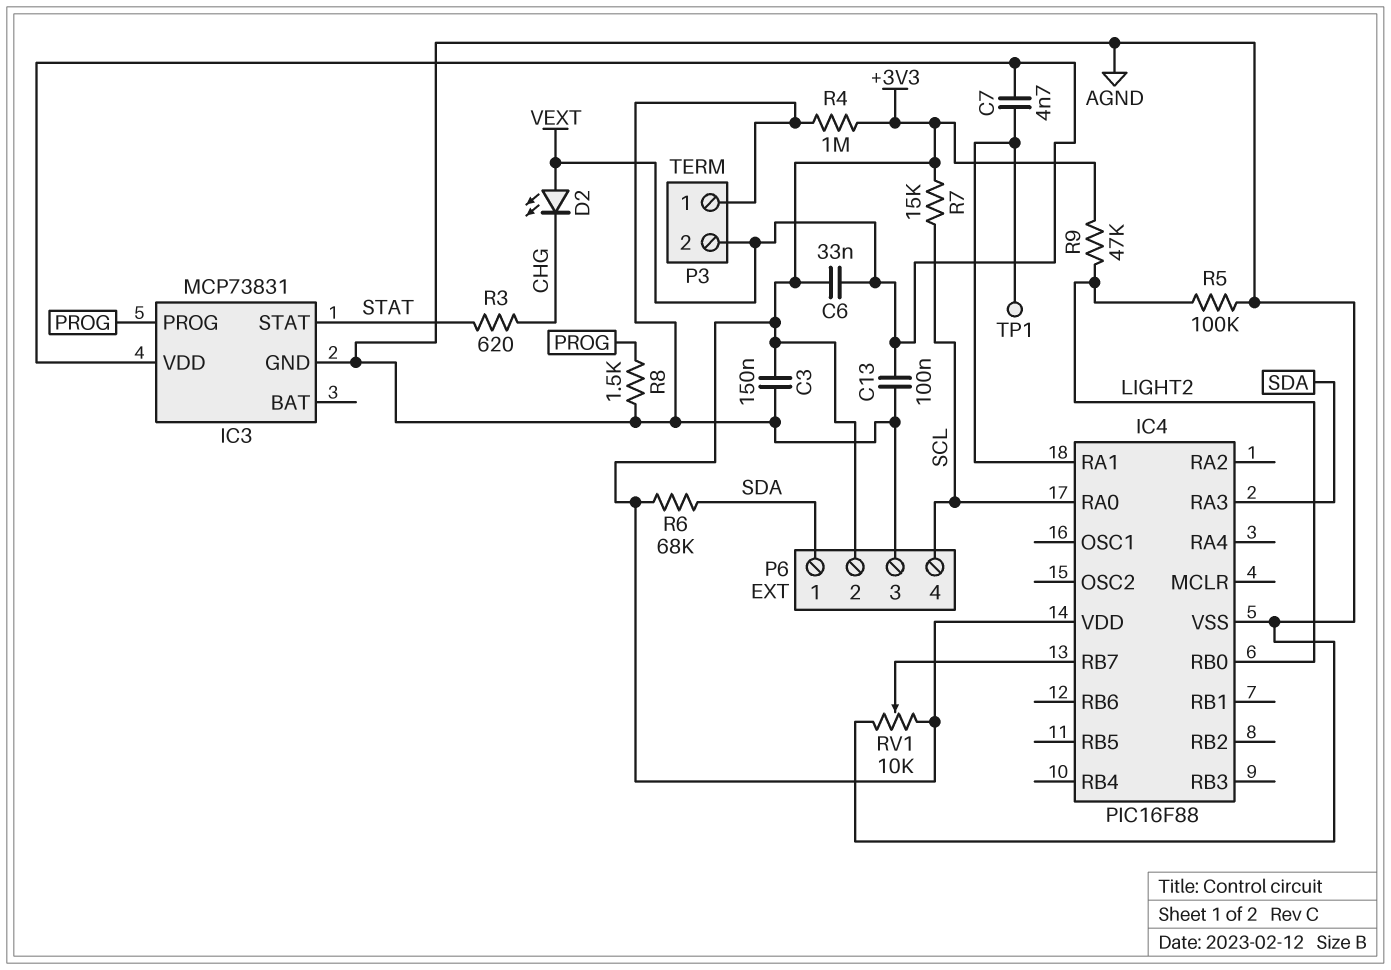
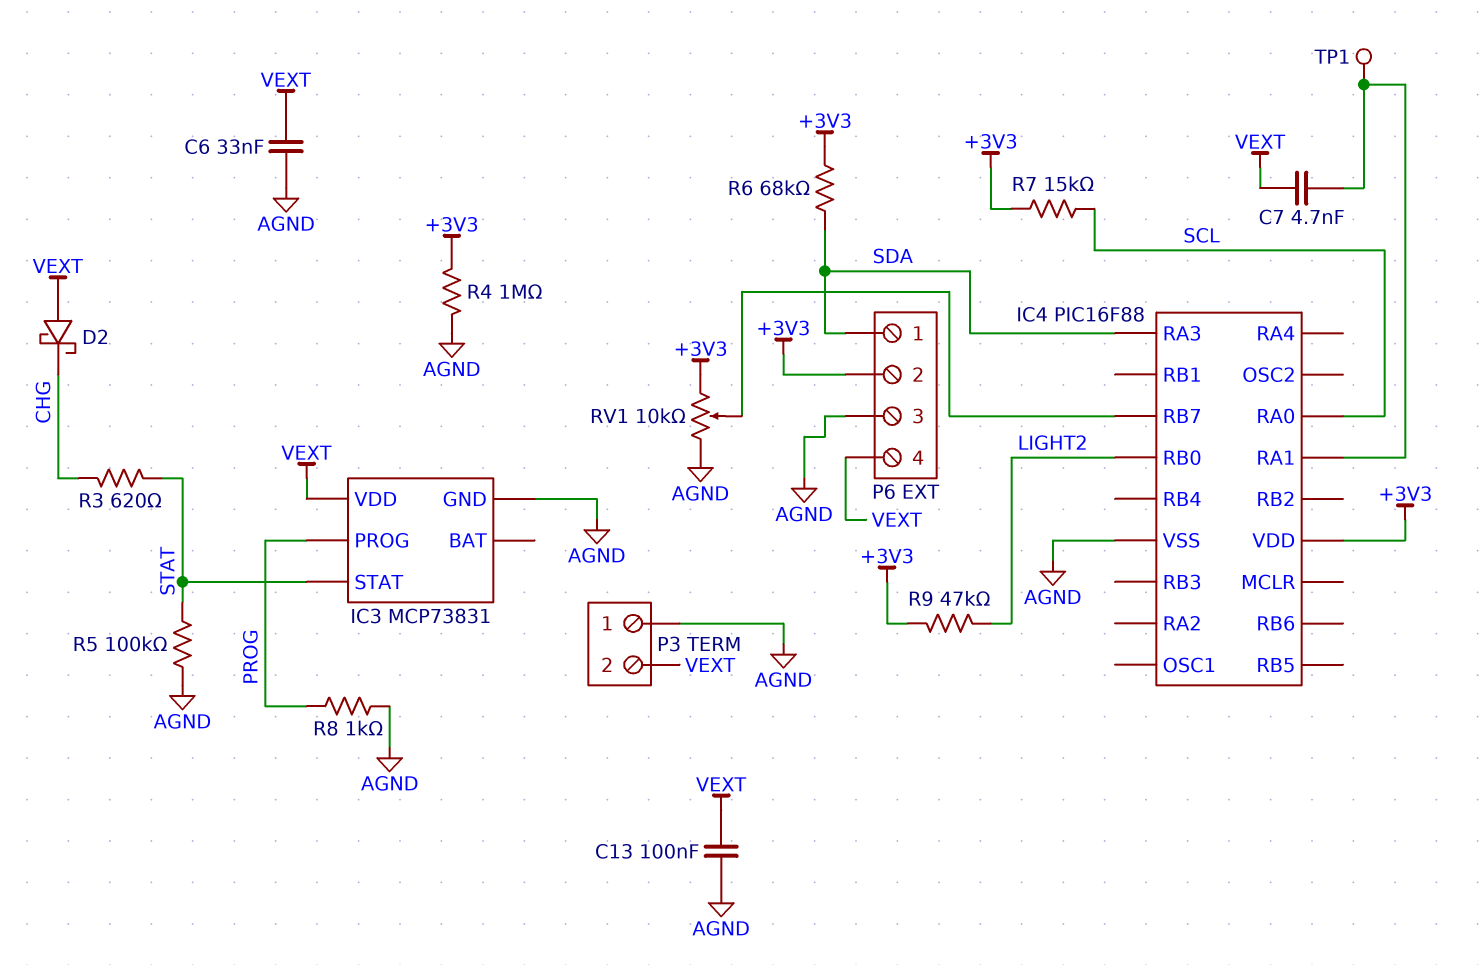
C3: 150nF (+3V3, AGND) -> none
C6: 33nF (+3V3, VEXT) -> 33nF (AGND, VEXT)
D2: LED (A VEXT, K CHG) -> schottky (A VEXT, K CHG)
P6 pin 4: SCL -> VEXT
R5: 100k (AGND, LIGHT2) -> 100k (AGND, STAT)
R8: 1.5k (AGND, PROG) -> 1k (AGND, PROG)

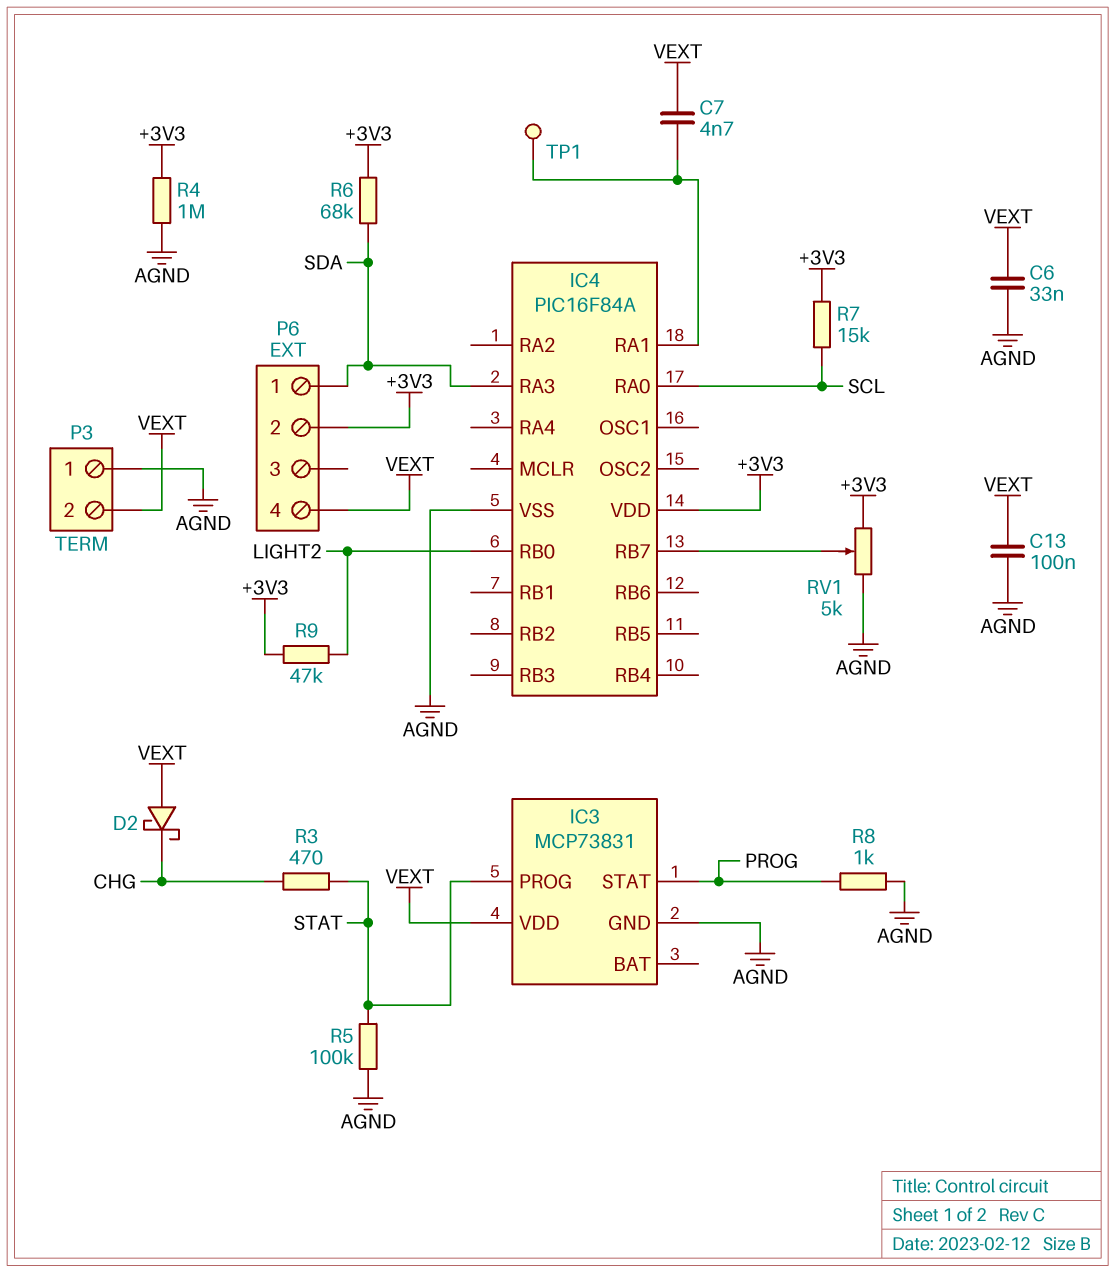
IC3 pin PROG: PROG -> STAT
IC3 pin STAT: STAT -> PROG
IC4: PIC16F88 -> PIC16F84A
P6 pin 3: AGND -> none
R3: 620 (CHG, STAT) -> 470 (CHG, STAT)
RV1: 10k (+3V3, AGND, wiper IC4/RB7) -> 5k (+3V3, AGND, wiper IC4/RB7)

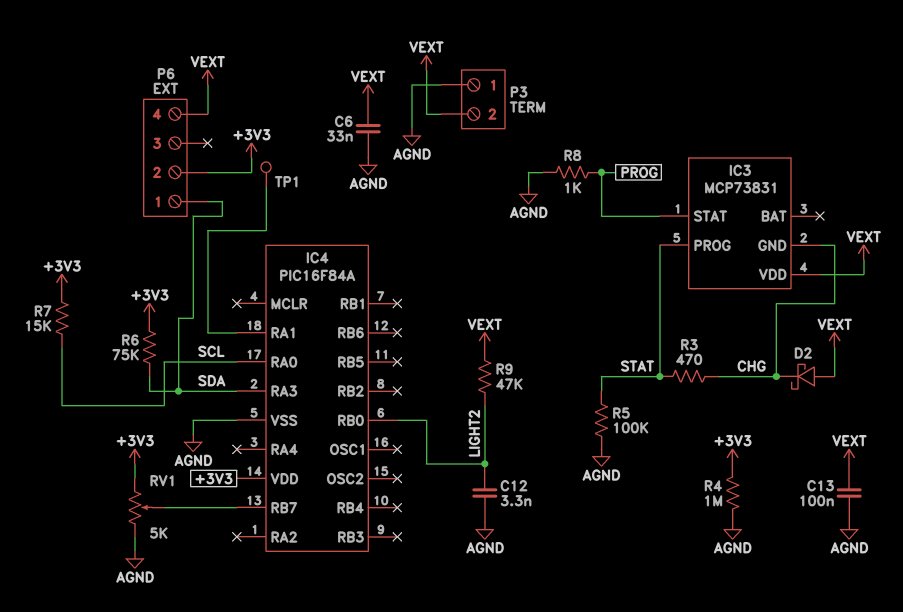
C7: 4.7nF (IC4/RA1, VEXT) -> none
C12: none -> 3.3nF (AGND, LIGHT2)
IC3 pin GND: AGND -> CHG
R6: 68k (+3V3, SDA) -> 75k (+3V3, SDA)
R9: 47k (+3V3, LIGHT2) -> 47k (LIGHT2, VEXT)

